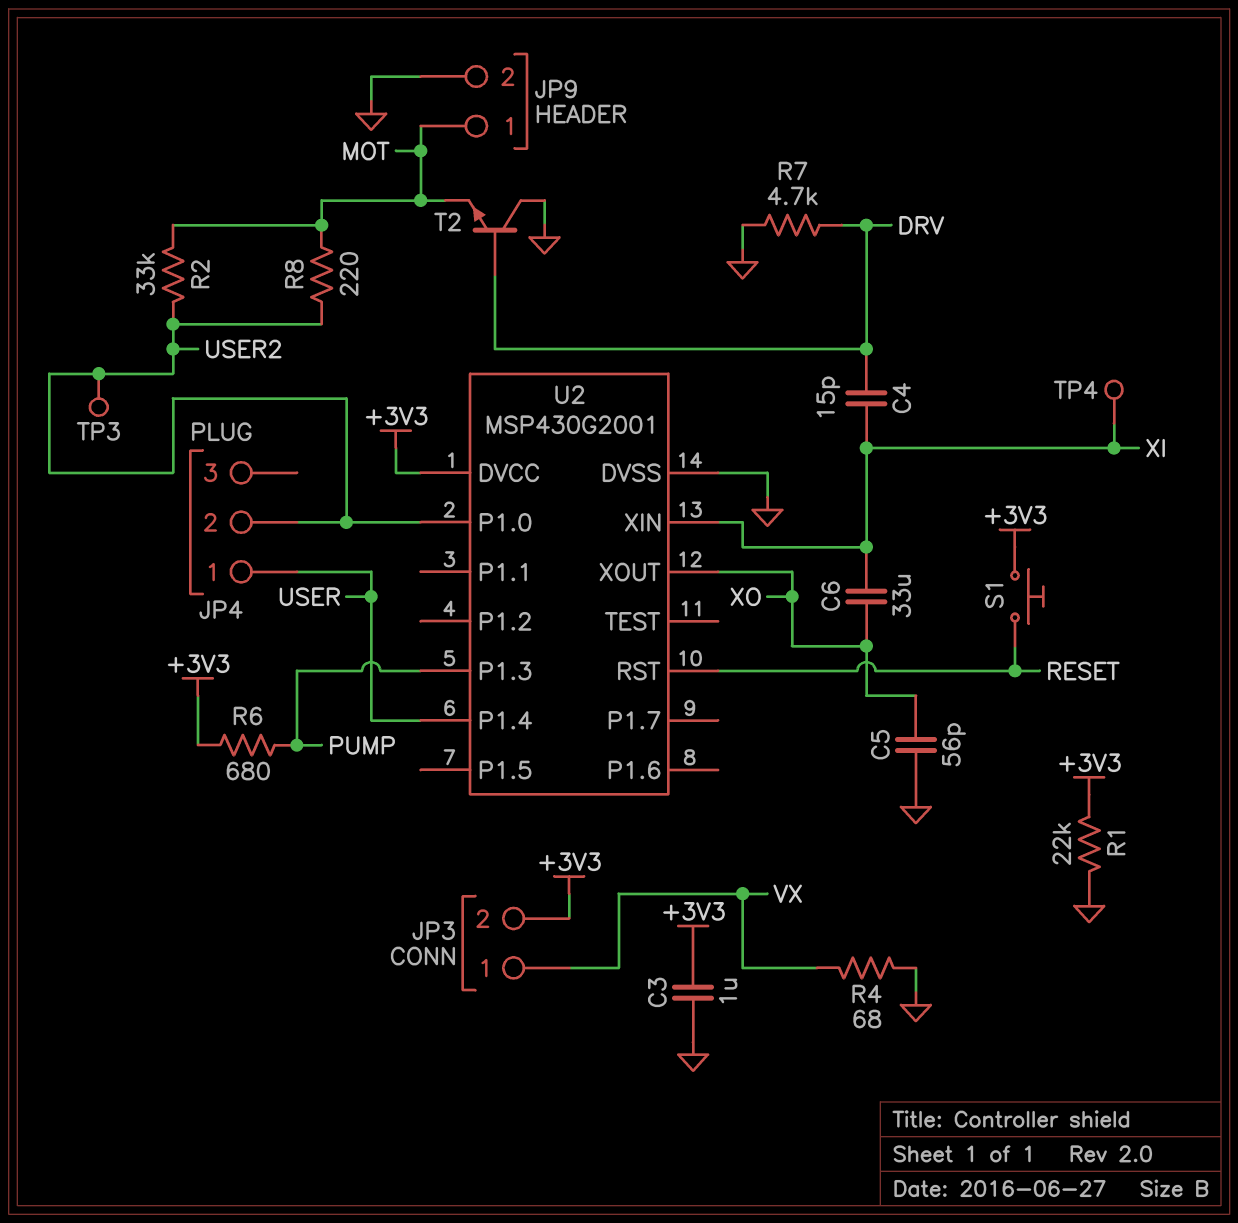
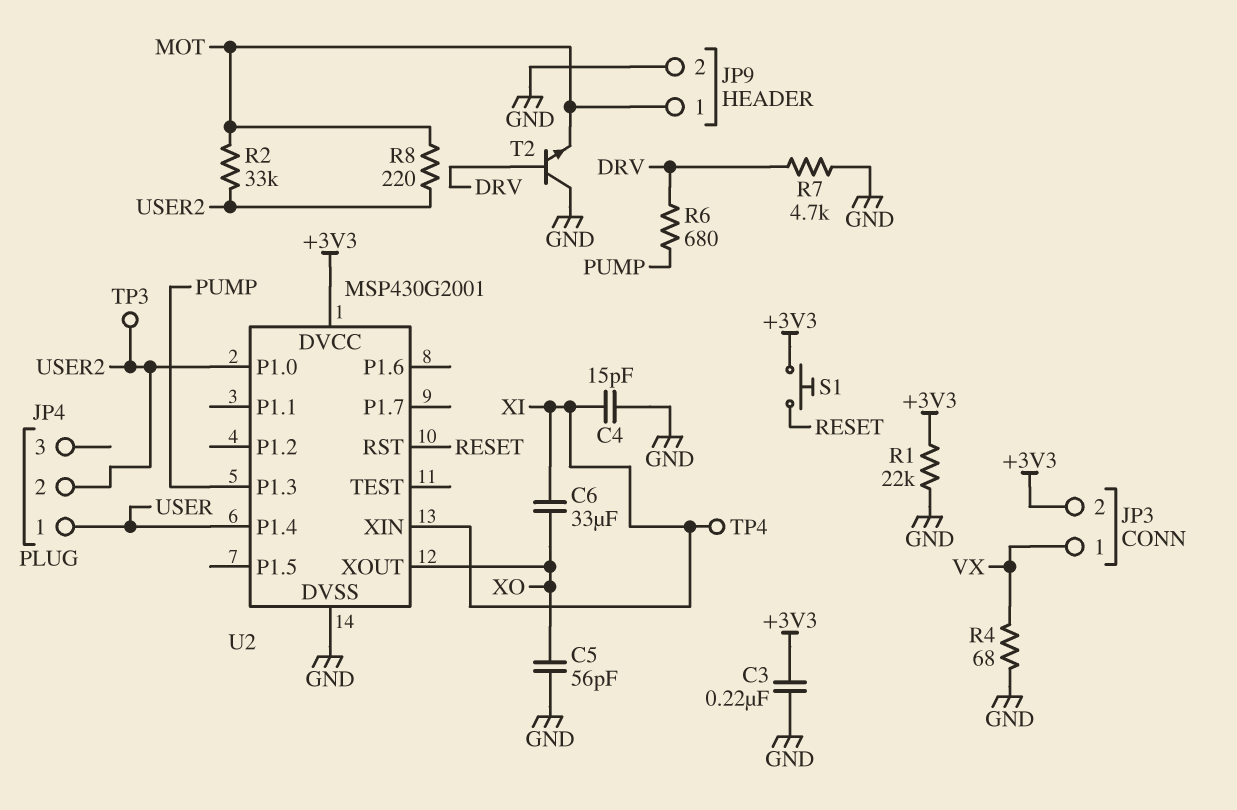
C3: 1uF (+3V3, GND) -> 220nF (+3V3, GND)
C4: 15pF (DRV, XI) -> 15pF (GND, XI)
R6: 680 (+3V3, PUMP) -> 680 (DRV, PUMP)

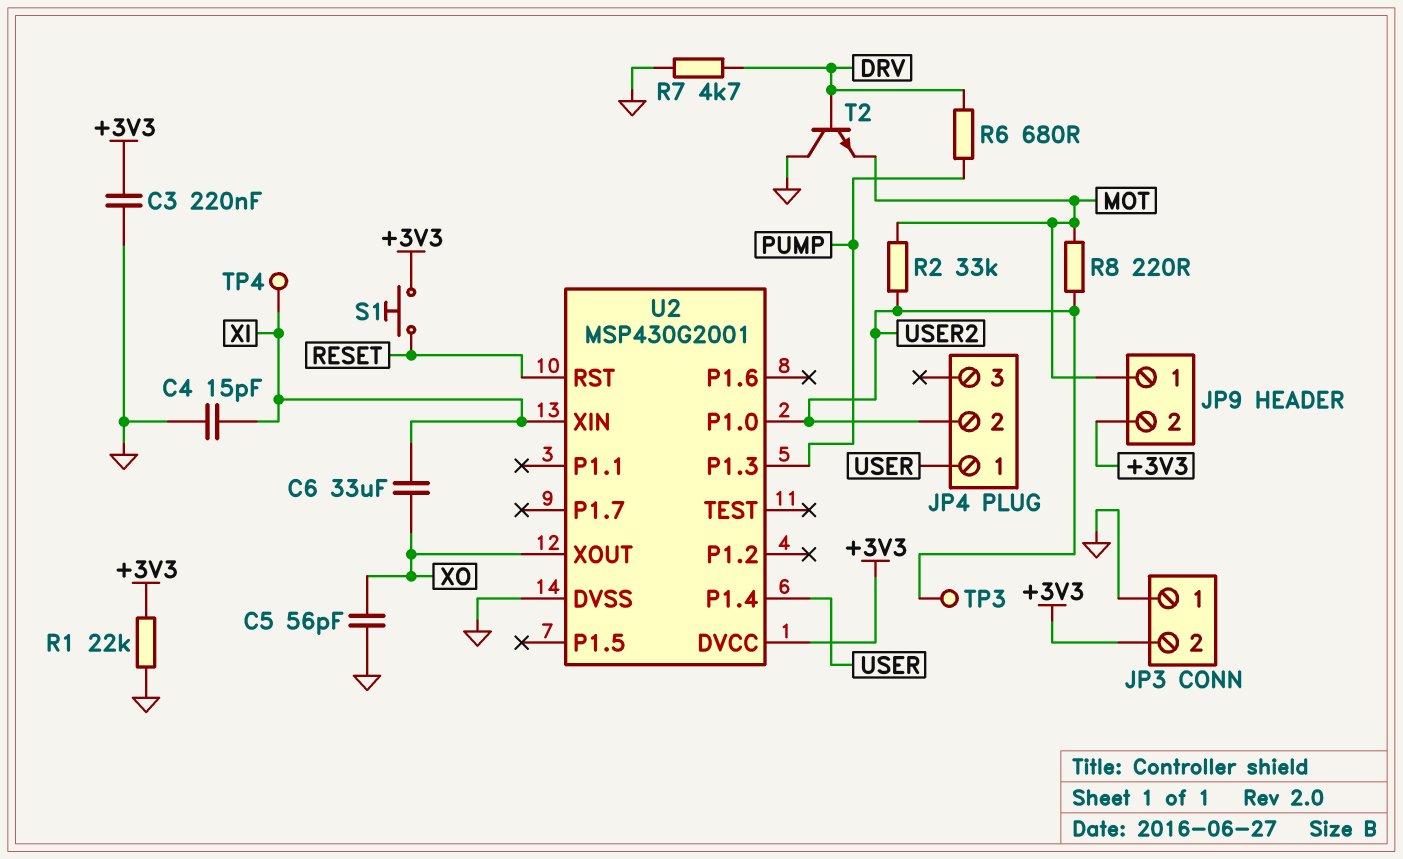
JP3 pin 1: VX -> GND
JP9 pin 2: GND -> +3V3
R4: 68 (GND, VX) -> none

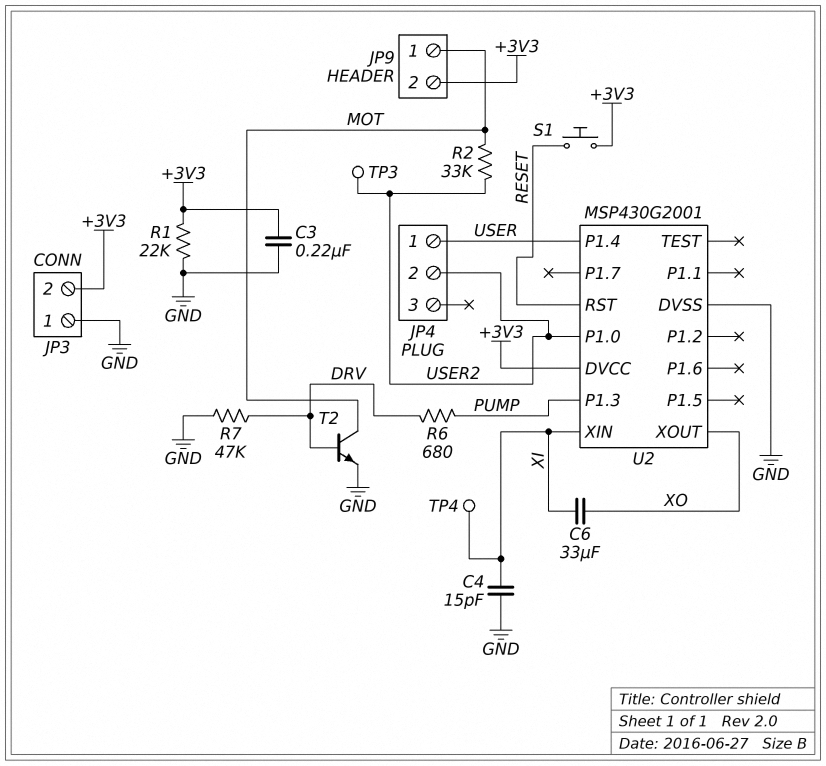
C5: 56pF (GND, XO) -> none
R7: 4.7k (DRV, GND) -> 47k (DRV, GND)
R8: 220 (MOT, USER2) -> none
T2: NPN (B DRV, C GND, E MOT) -> NPN (B DRV, C MOT, E GND)

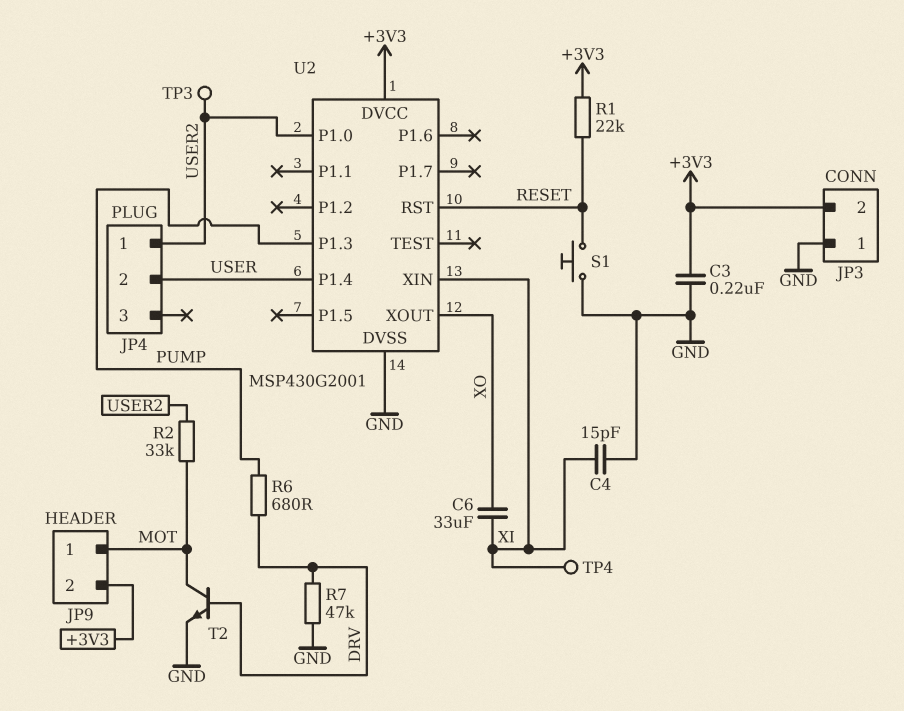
JP4 pin 1: USER -> USER2
JP4 pin 2: USER2 -> USER
R1: 22k (+3V3, GND) -> 22k (+3V3, RESET)
S1: button (+3V3, RESET) -> button (GND, RESET)

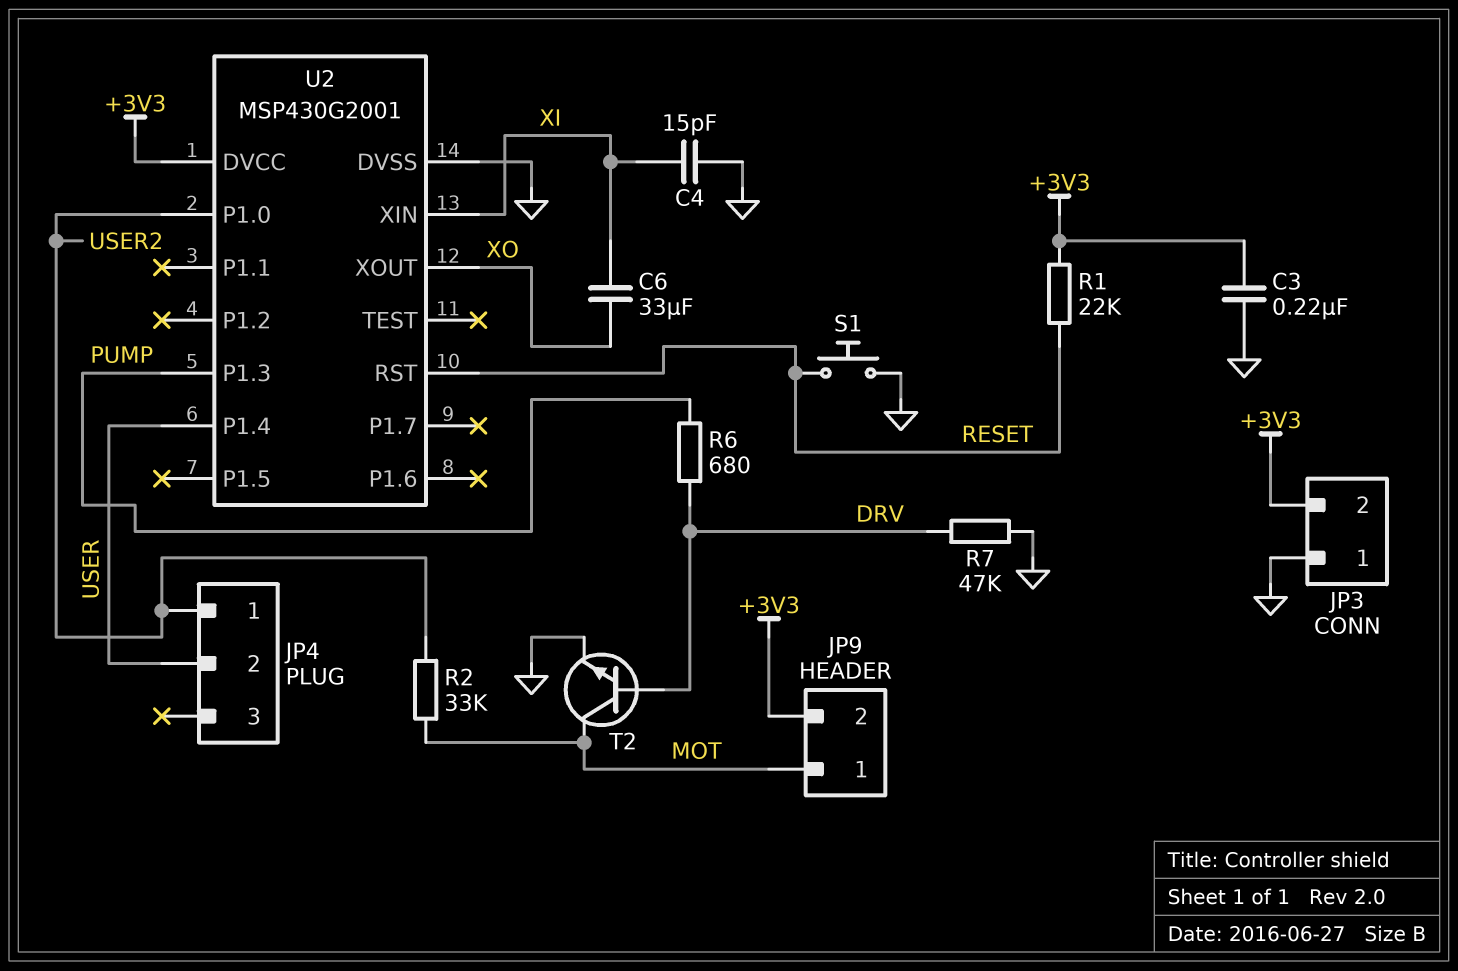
TP3: test point (USER2) -> none
TP4: test point (XI) -> none

